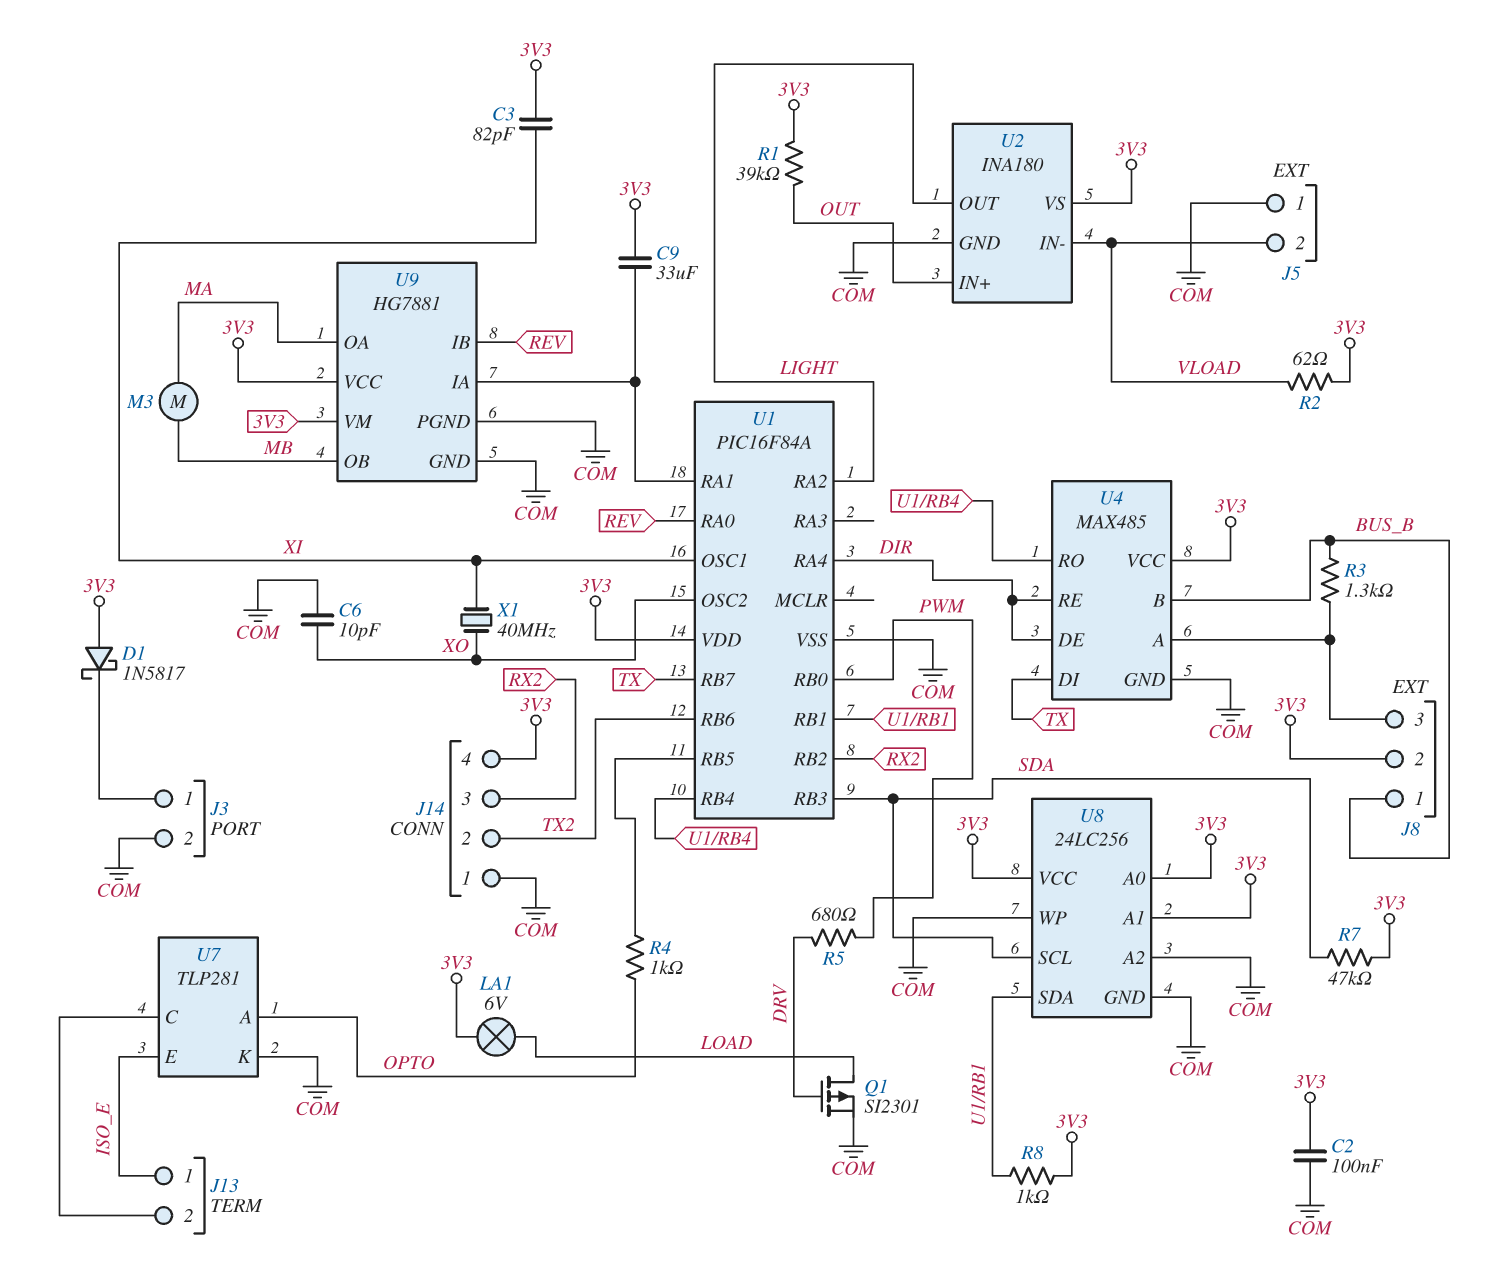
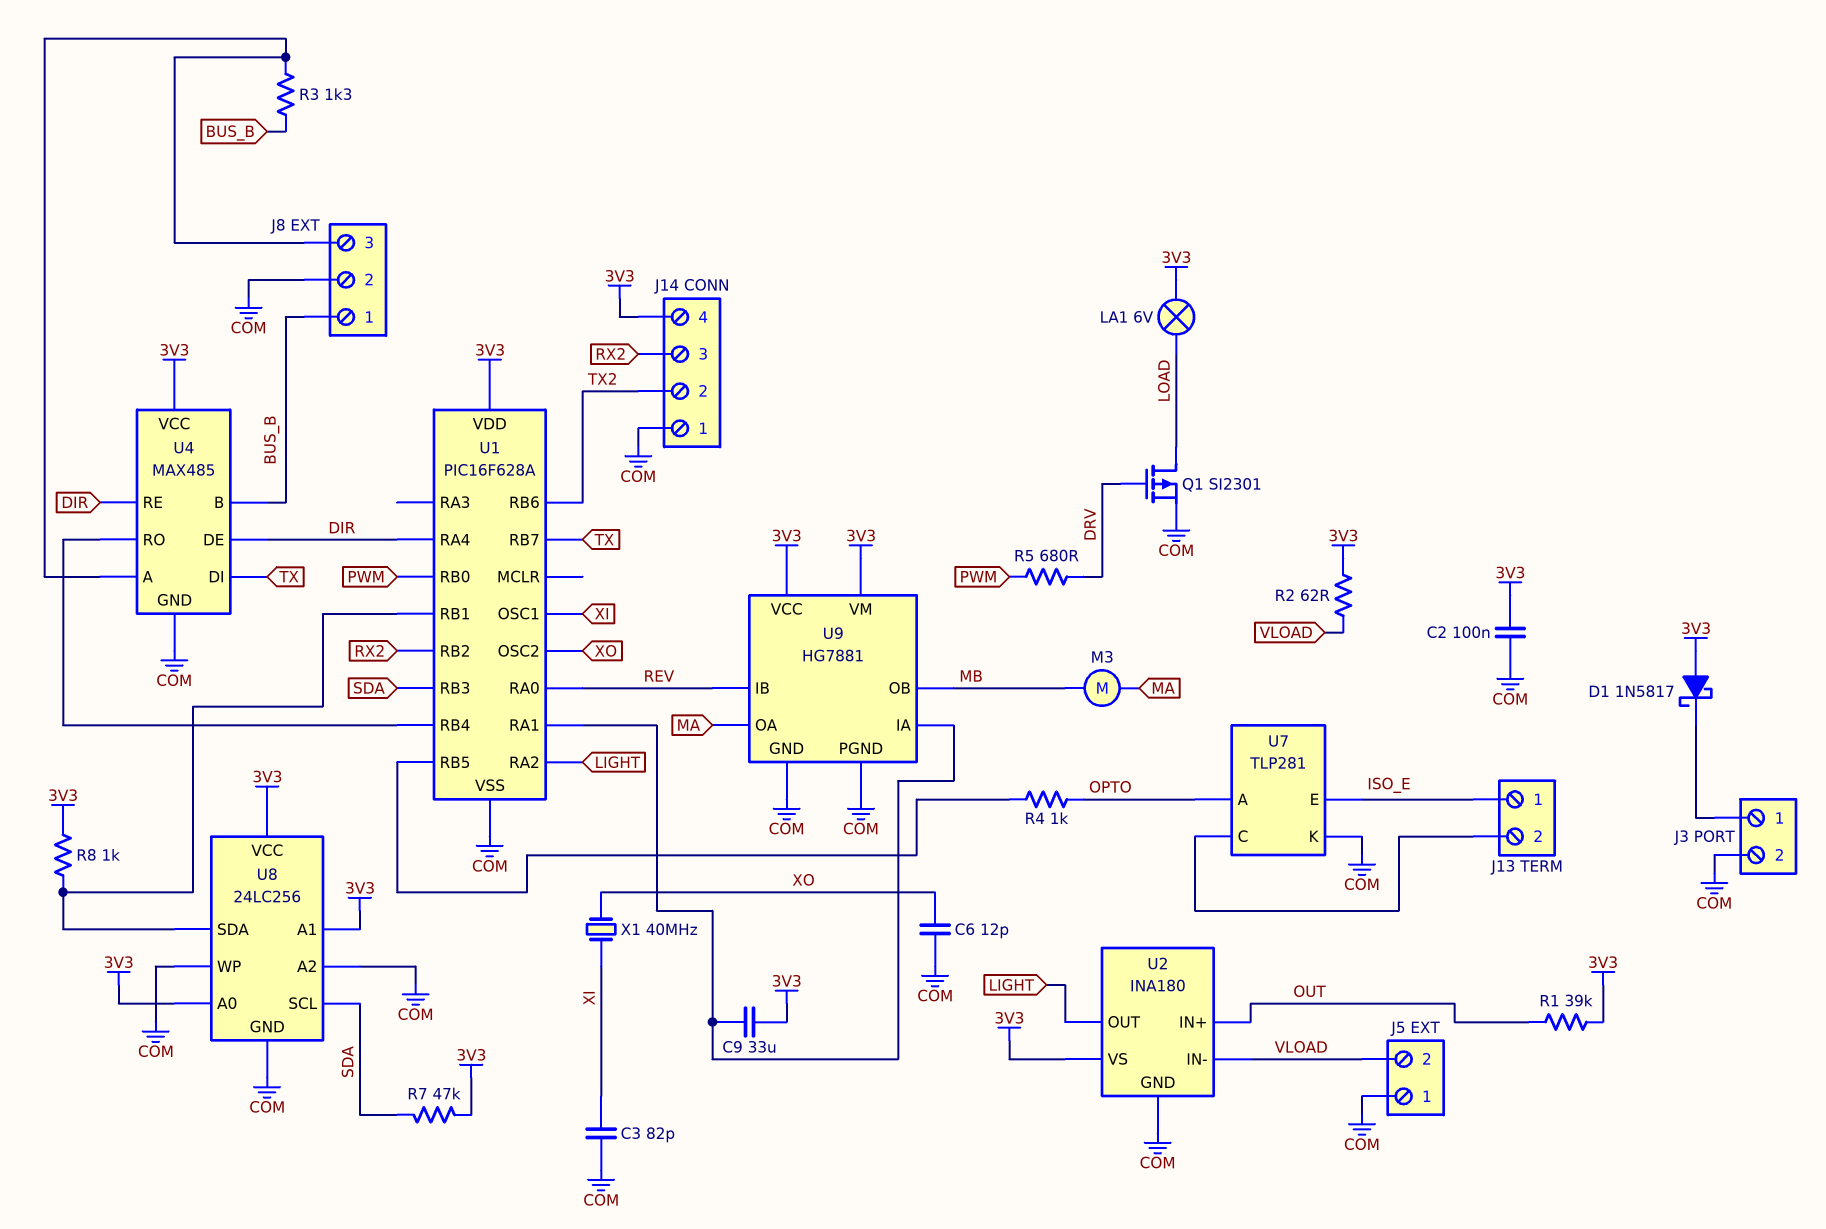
C3: 82pF (3V3, XI) -> 82pF (COM, XI)
C6: 10pF (COM, XO) -> 12pF (COM, XO)
J8 pin 2: 3V3 -> COM
U1: PIC16F84A -> PIC16F628A

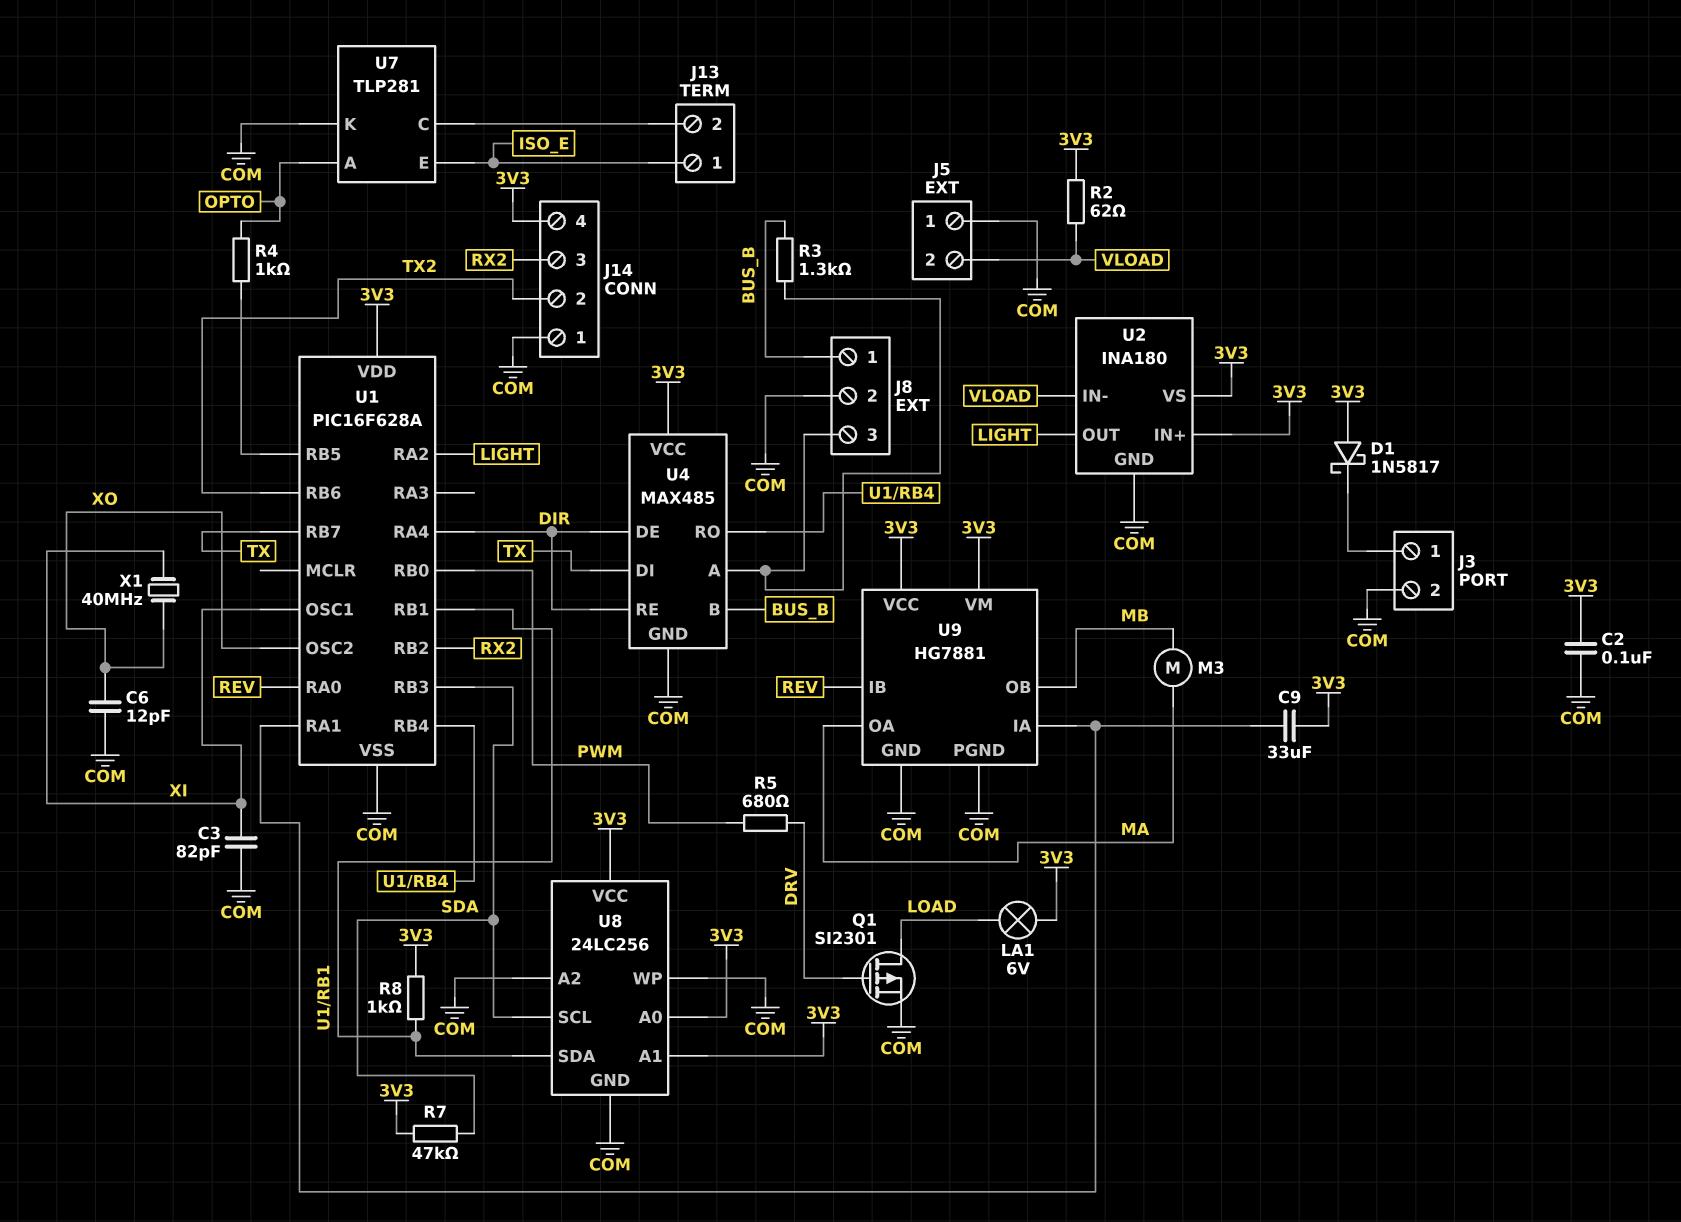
R1: 39k (3V3, OUT) -> none
U2 pin IN+: OUT -> 3V3

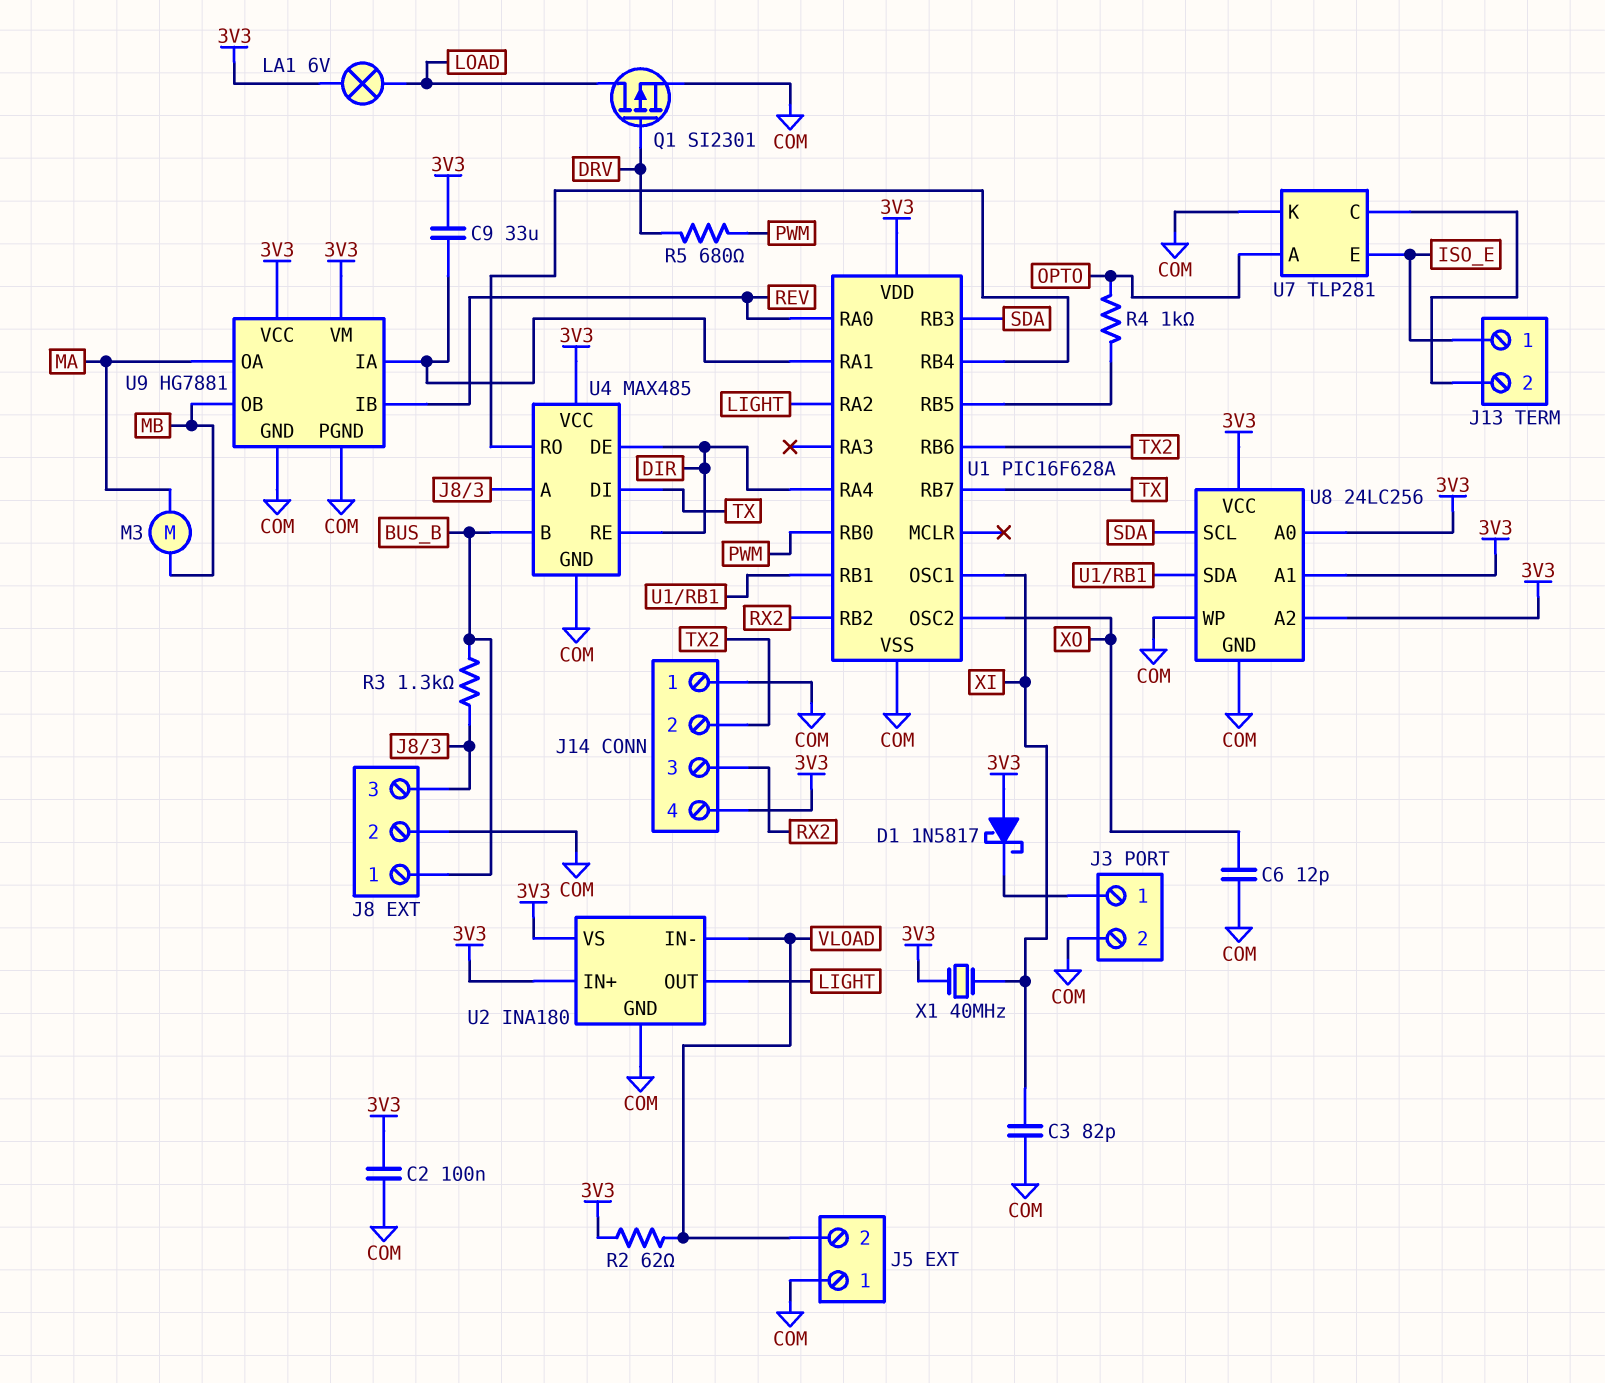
R7: 47k (3V3, SDA) -> none
R8: 1k (3V3, U1/RB1) -> none
U8 pin A2: COM -> 3V3
X1: 40MHz (XI, XO) -> 40MHz (3V3, XI)

